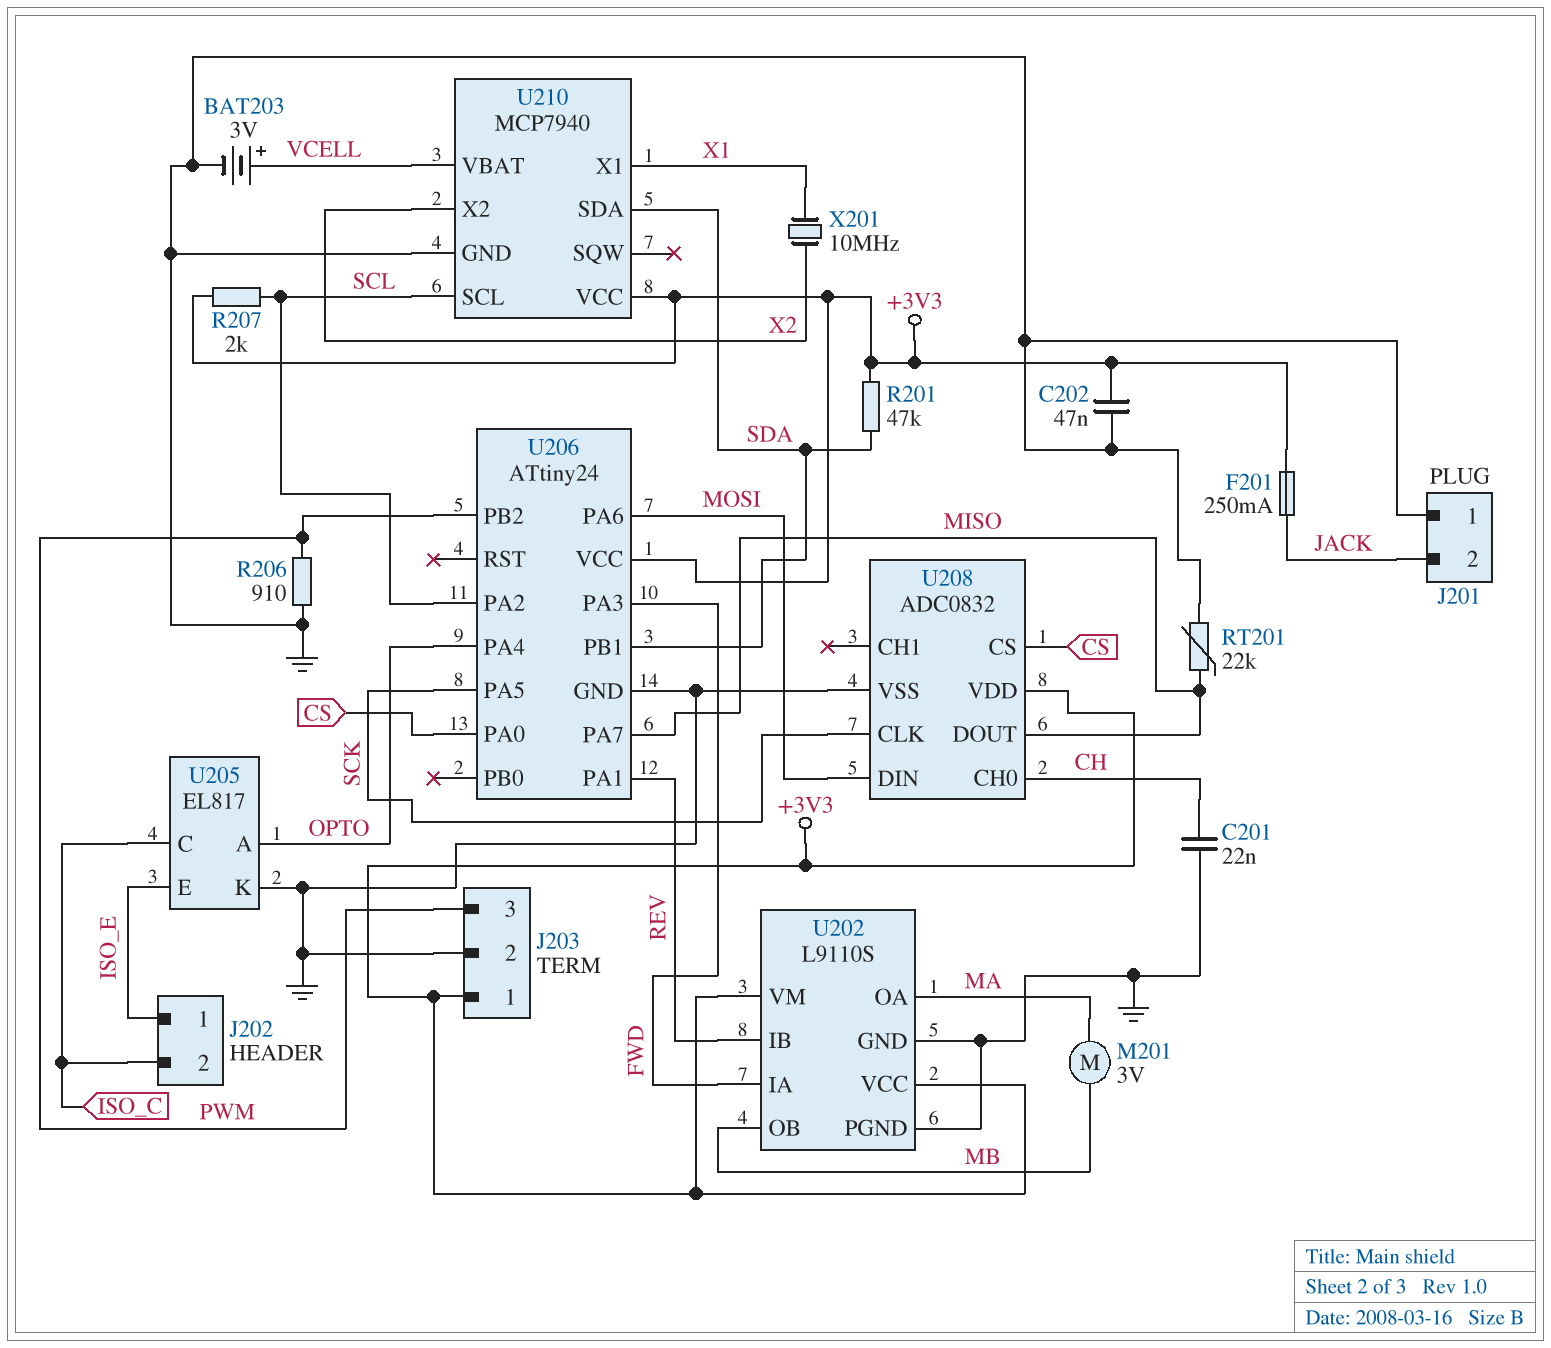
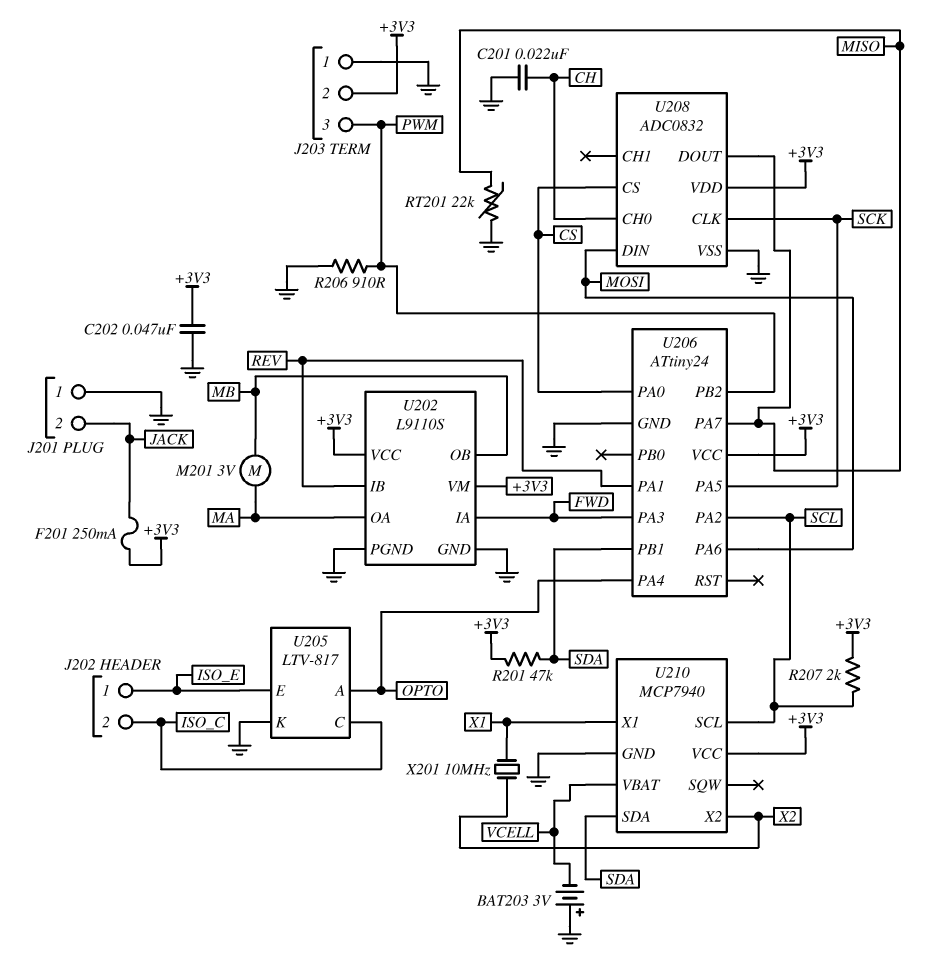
BAT203: 3V (plus VCELL, minus GND) -> 3V (plus GND, minus VCELL)
J203 pin 1: +3V3 -> GND
J203 pin 2: GND -> +3V3
U205: EL817 -> LTV-817

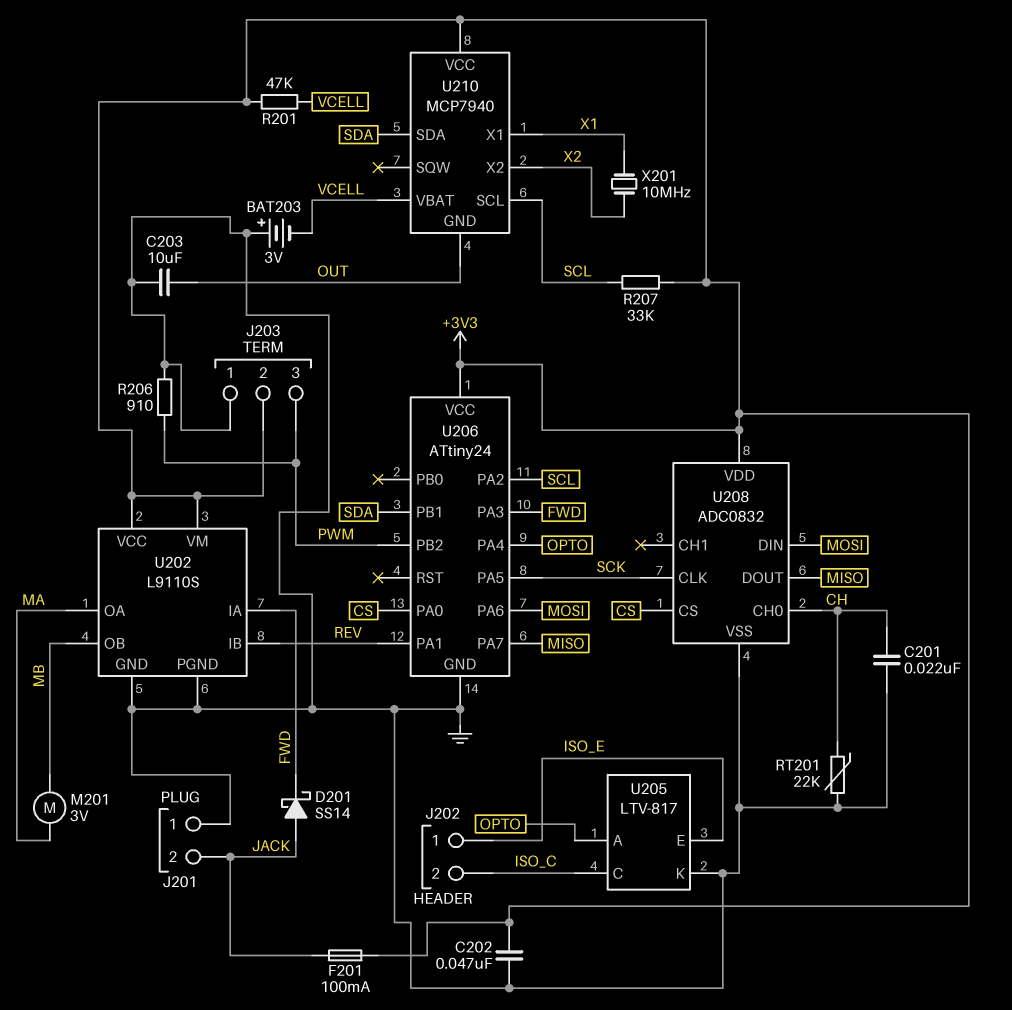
C203: none -> 10uF (GND, OUT)
D201: none -> schottky SS14 (A JACK, K FWD)
F201: 250mA (+3V3, JACK) -> 100mA (+3V3, JACK)
R201: 47k (+3V3, SDA) -> 47k (+3V3, VCELL)
R207: 2k (+3V3, SCL) -> 33k (+3V3, SCL)
RT201: 22k (GND, MISO) -> 22k (CH, GND)
U210 pin GND: GND -> OUT

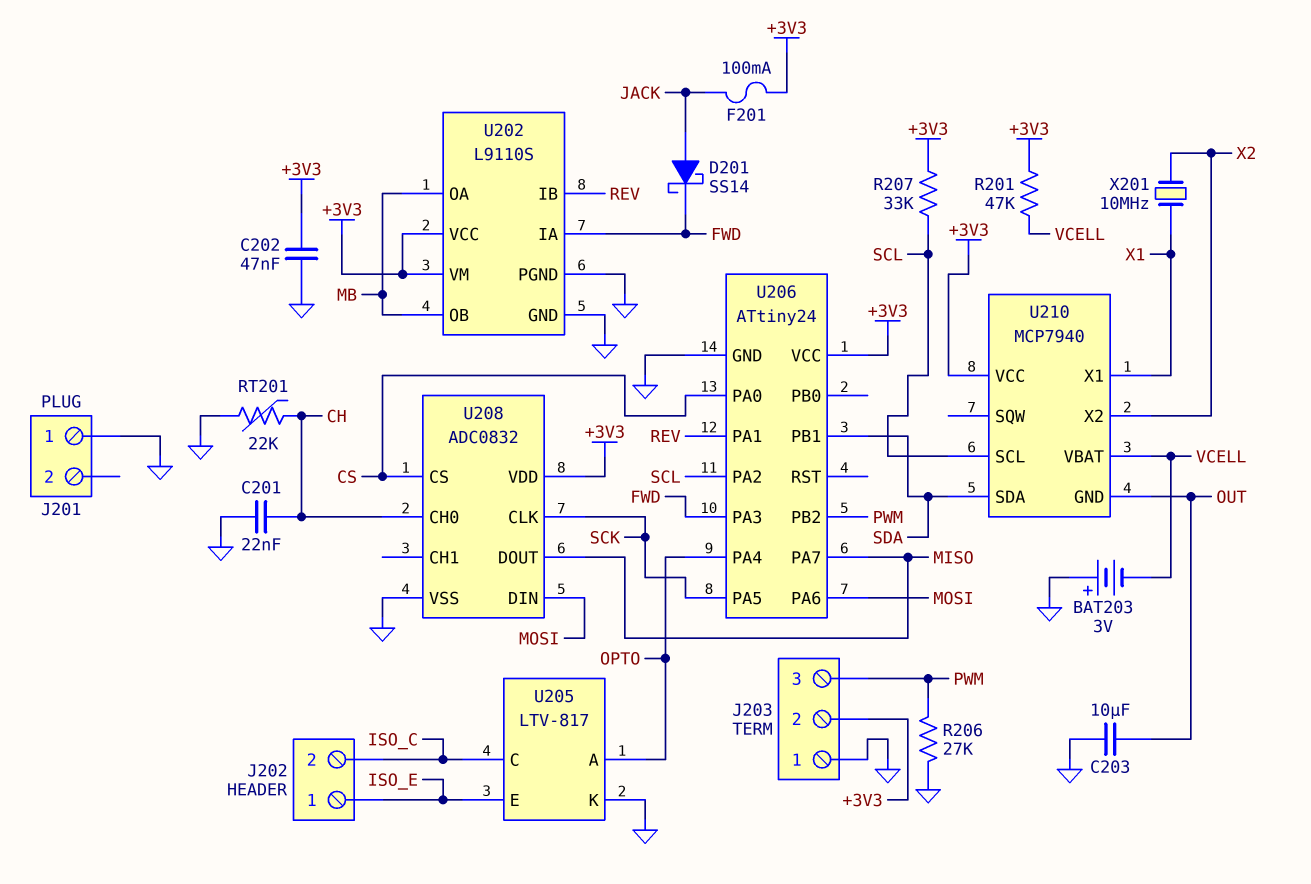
J201 pin 2: JACK -> none
M201: motor 3V (MA, MB) -> none
R206: 910 (GND, PWM) -> 27k (GND, PWM)
U202 pin OA: MA -> MB

